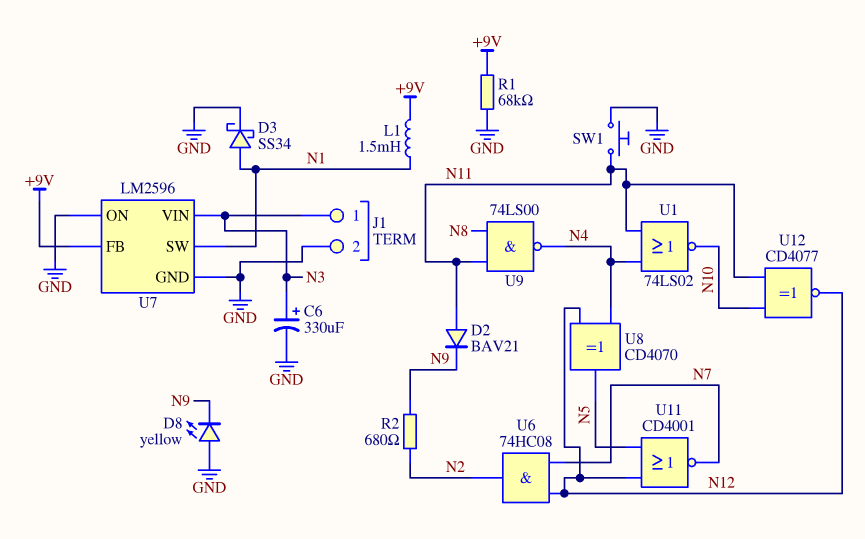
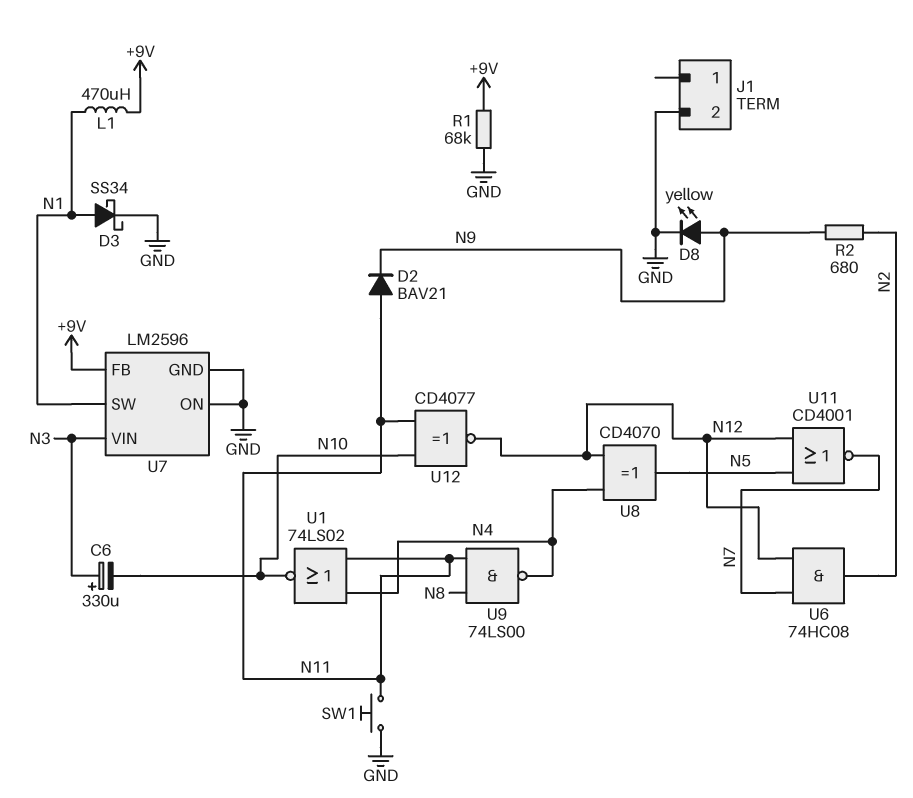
C6: 330uF (plus N3, minus GND) -> 330uF (plus N3, minus N10)
D8: LED yellow (A GND, K N9) -> LED yellow (A N9, K GND)
J1 pin 1: N3 -> none
L1: 1.5mH (+9V, N1) -> 470uH (+9V, N1)

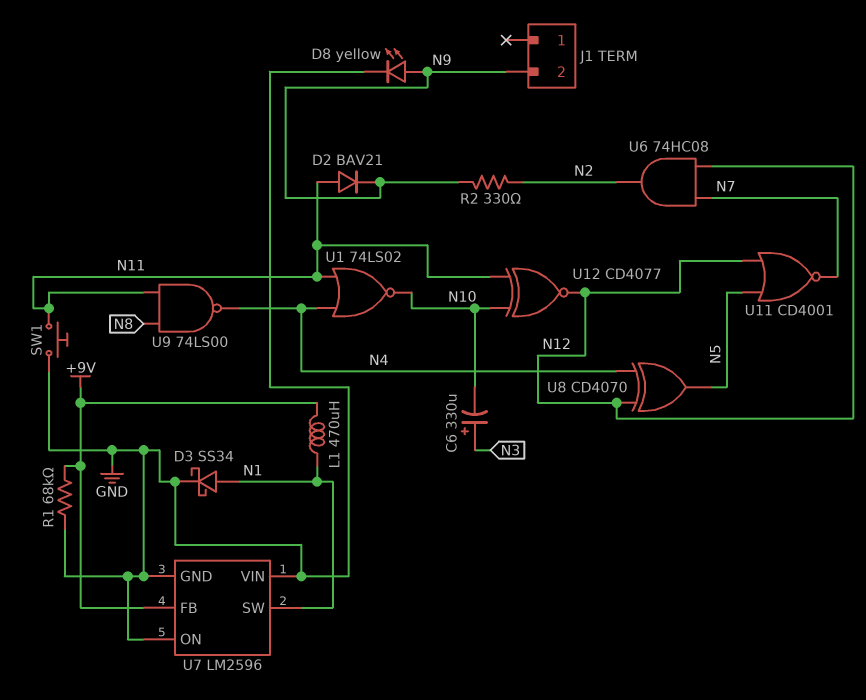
J1 pin 2: GND -> N9
R2: 680 (N2, N9) -> 330 (N2, N9)
U7 pin VIN: N3 -> GND

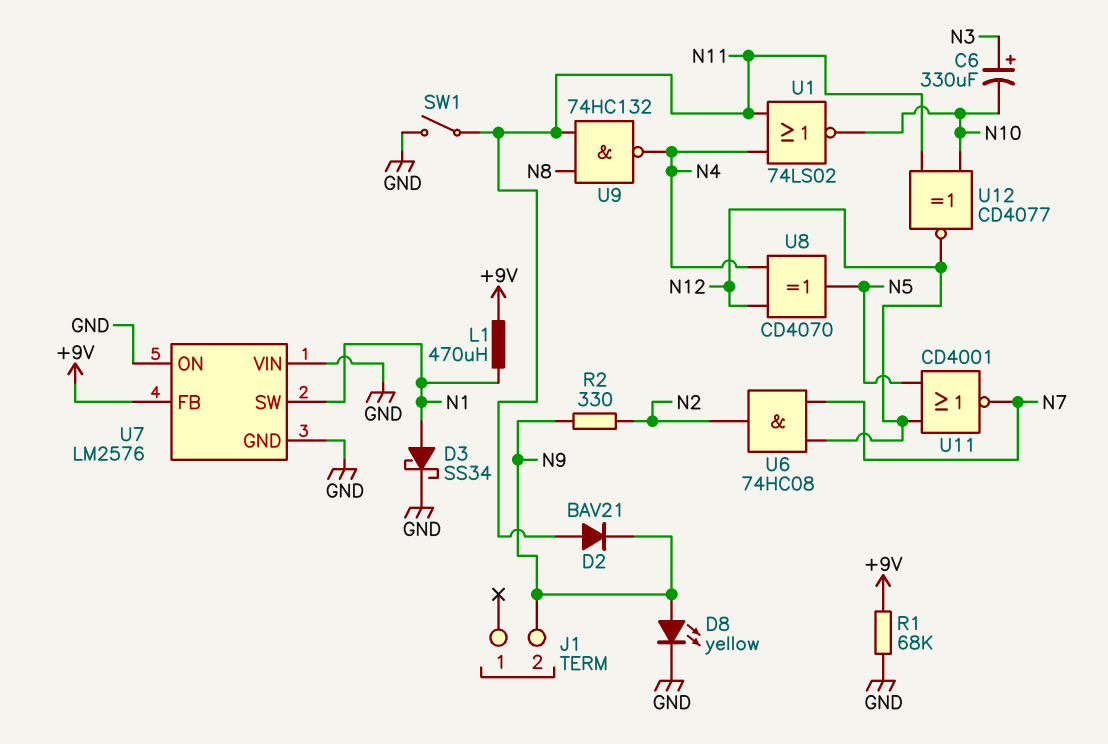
SW1: button (GND, N11) -> switch (GND, N11)
U7: LM2596 -> LM2576
U9: NAND 74LS00 (in N8, in N11, out N4) -> NAND 74HC132 (in N8, in N11, out N4)

